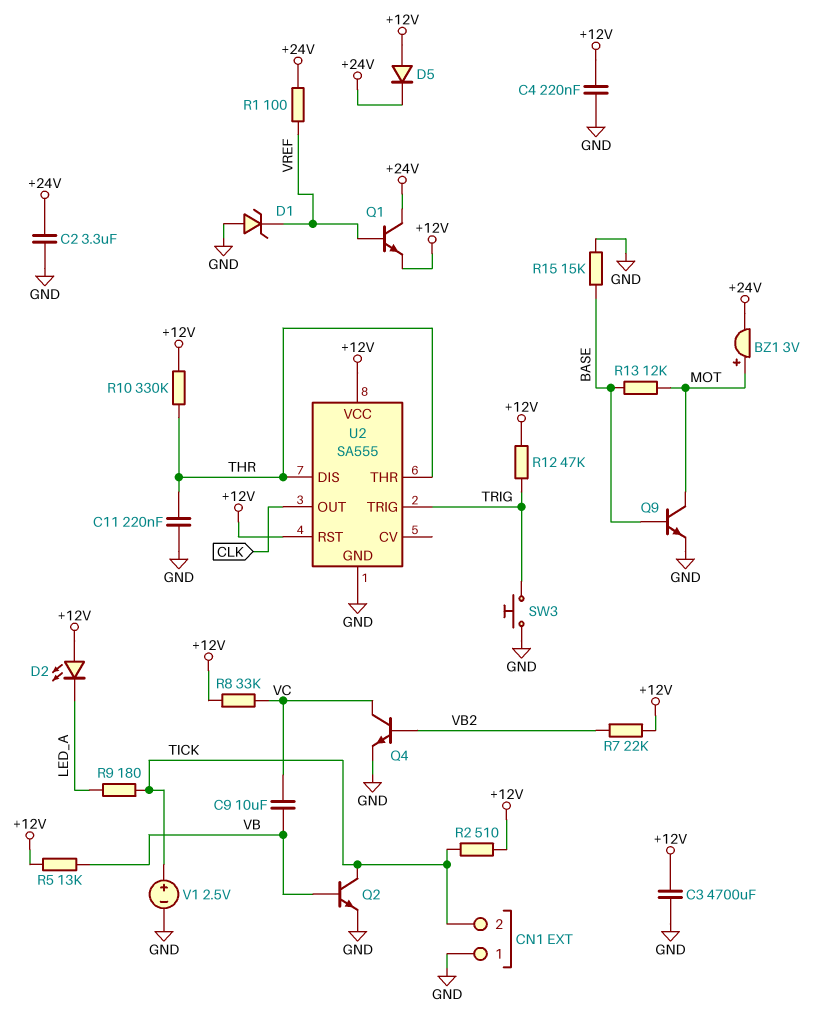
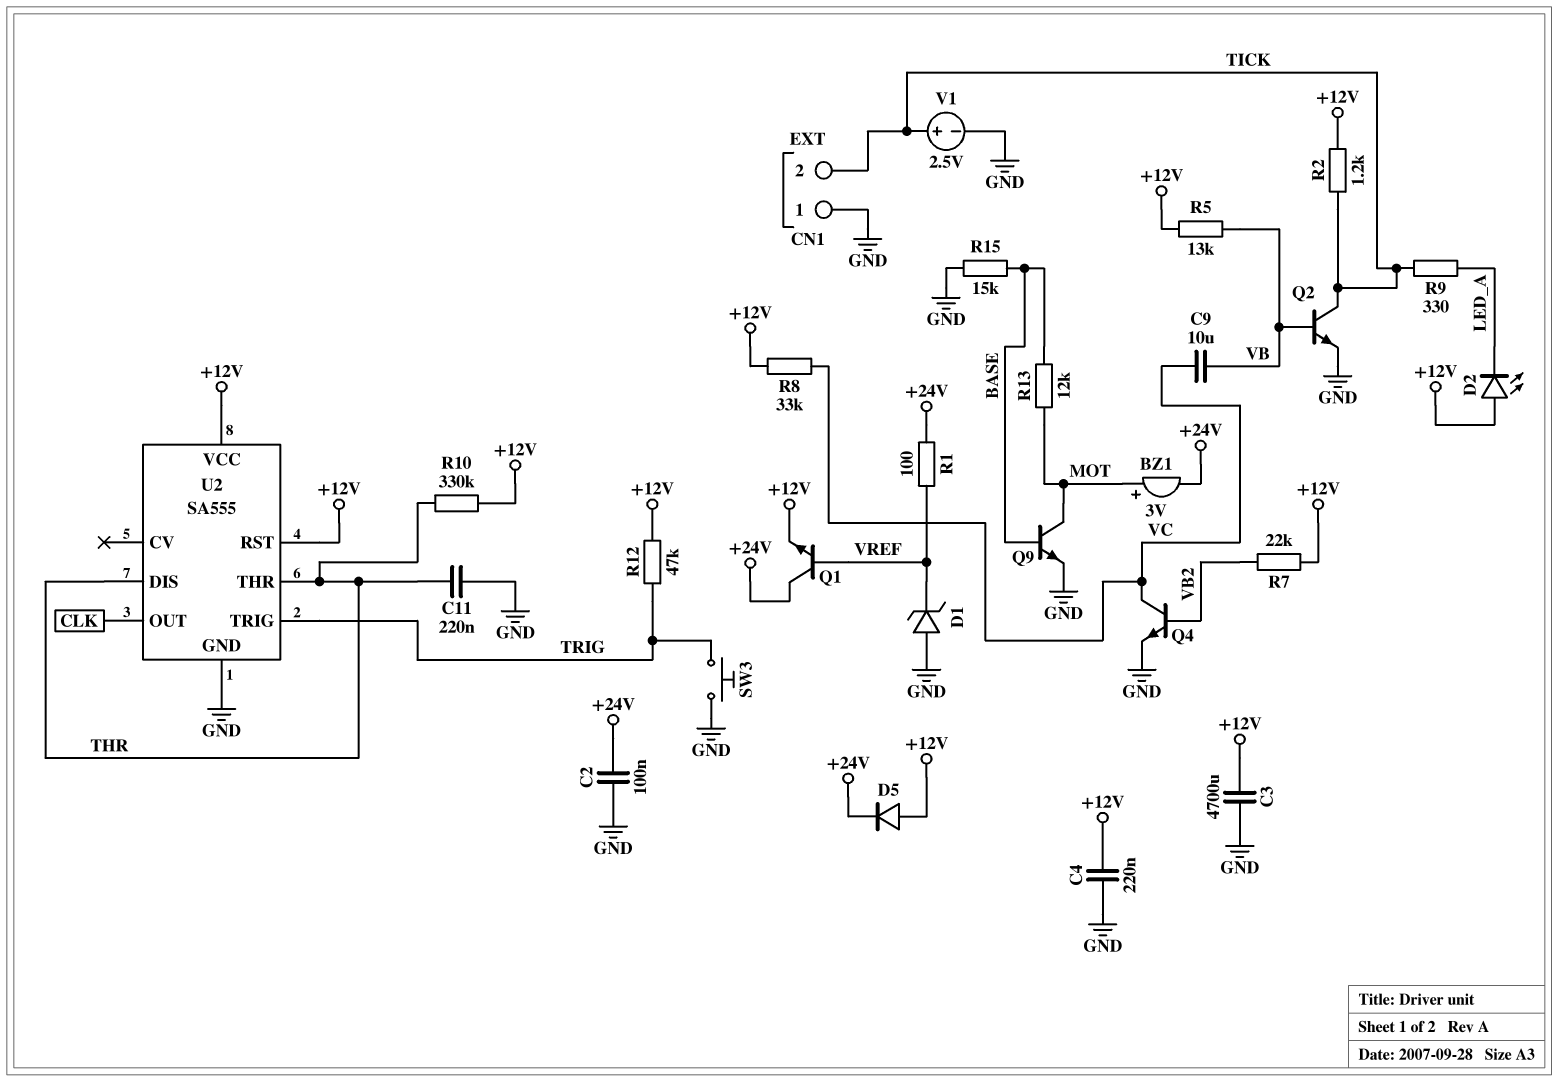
C2: 3.3uF (+24V, GND) -> 100nF (+24V, GND)
R2: 510 (+12V, TICK) -> 1.2k (+12V, TICK)
R9: 180 (LED_A, TICK) -> 330 (LED_A, TICK)

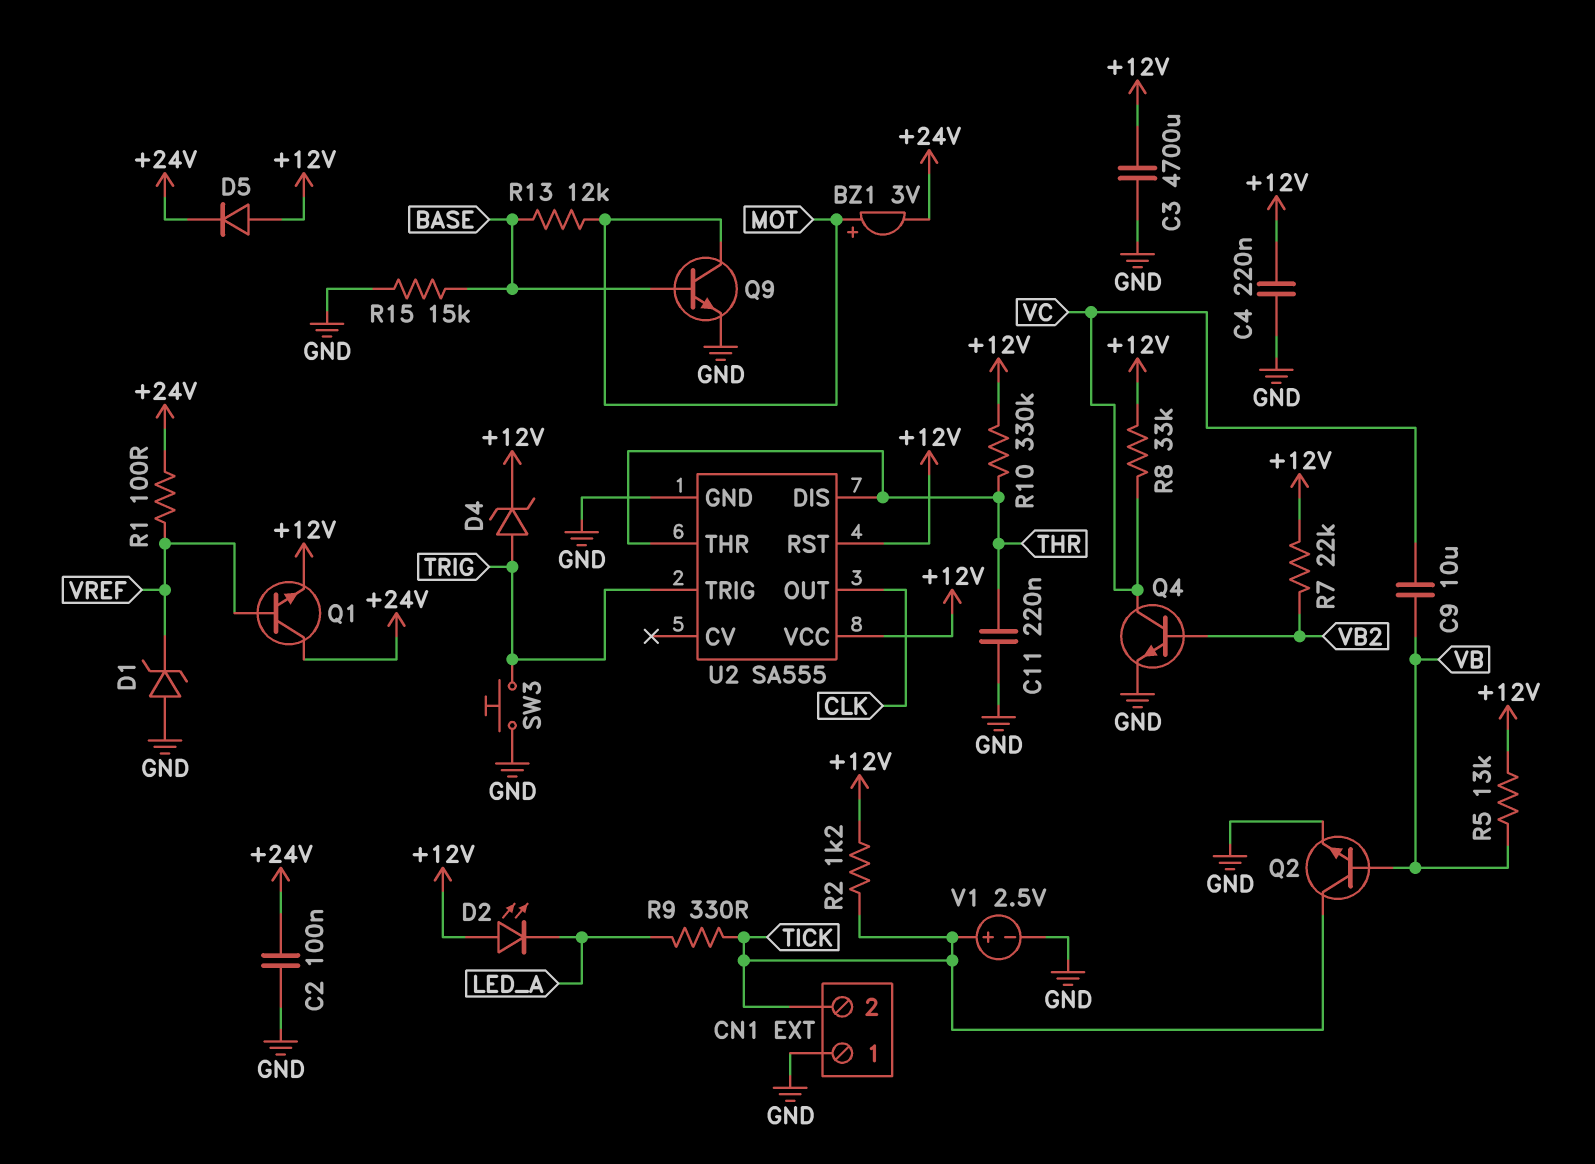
D4: none -> zener (A TRIG, K +12V)
R12: 47k (+12V, TRIG) -> none

